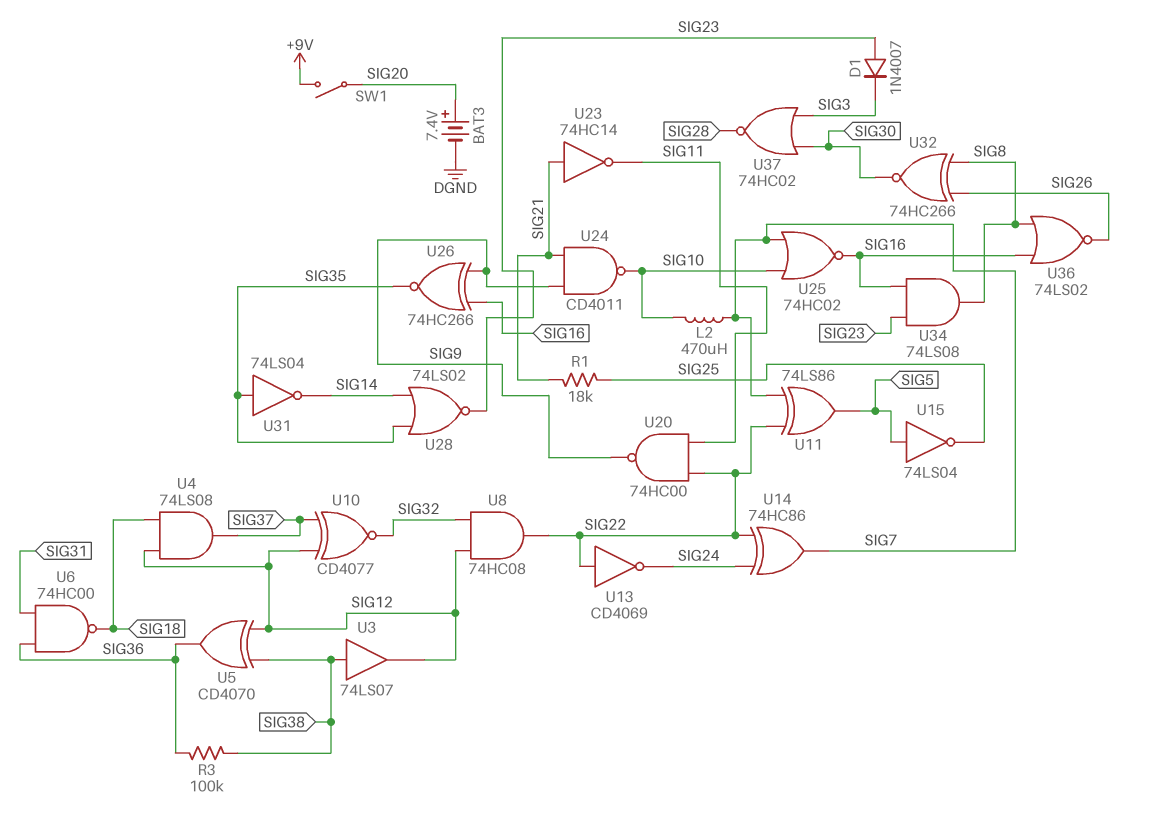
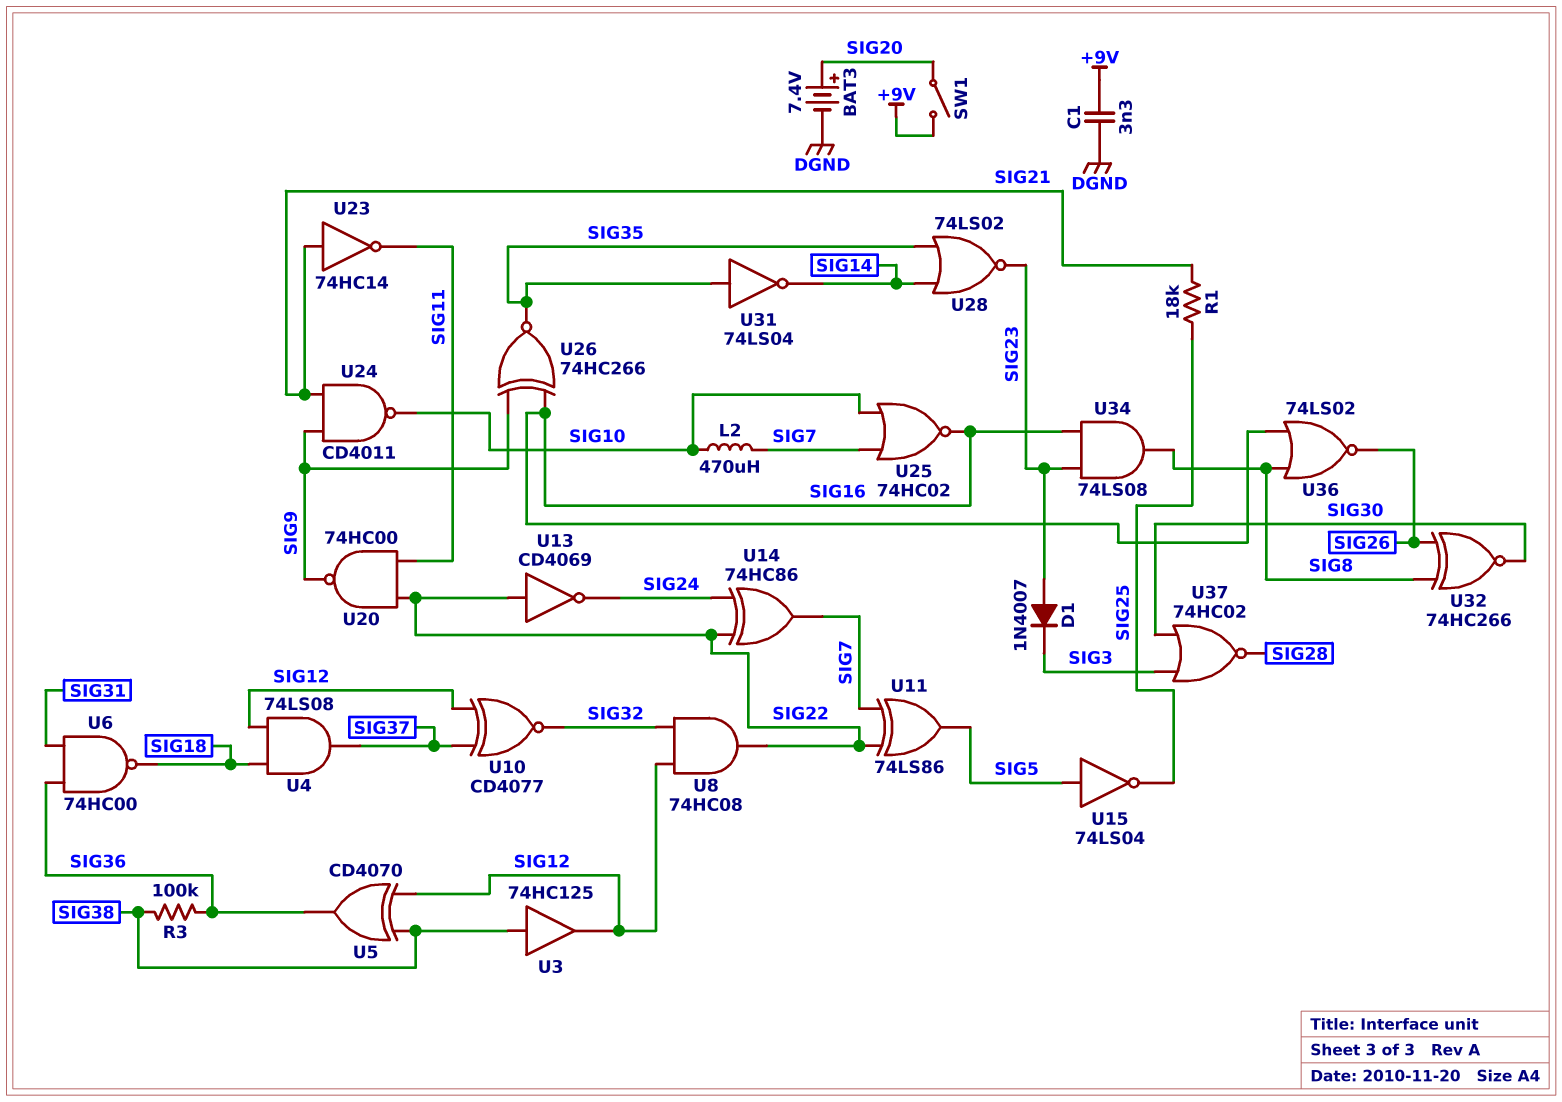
C1: none -> 3.3nF (+9V, DGND)
U3: buffer 74LS07 (in SIG38, out SIG12) -> buffer 74HC125 (in SIG38, out SIG12)

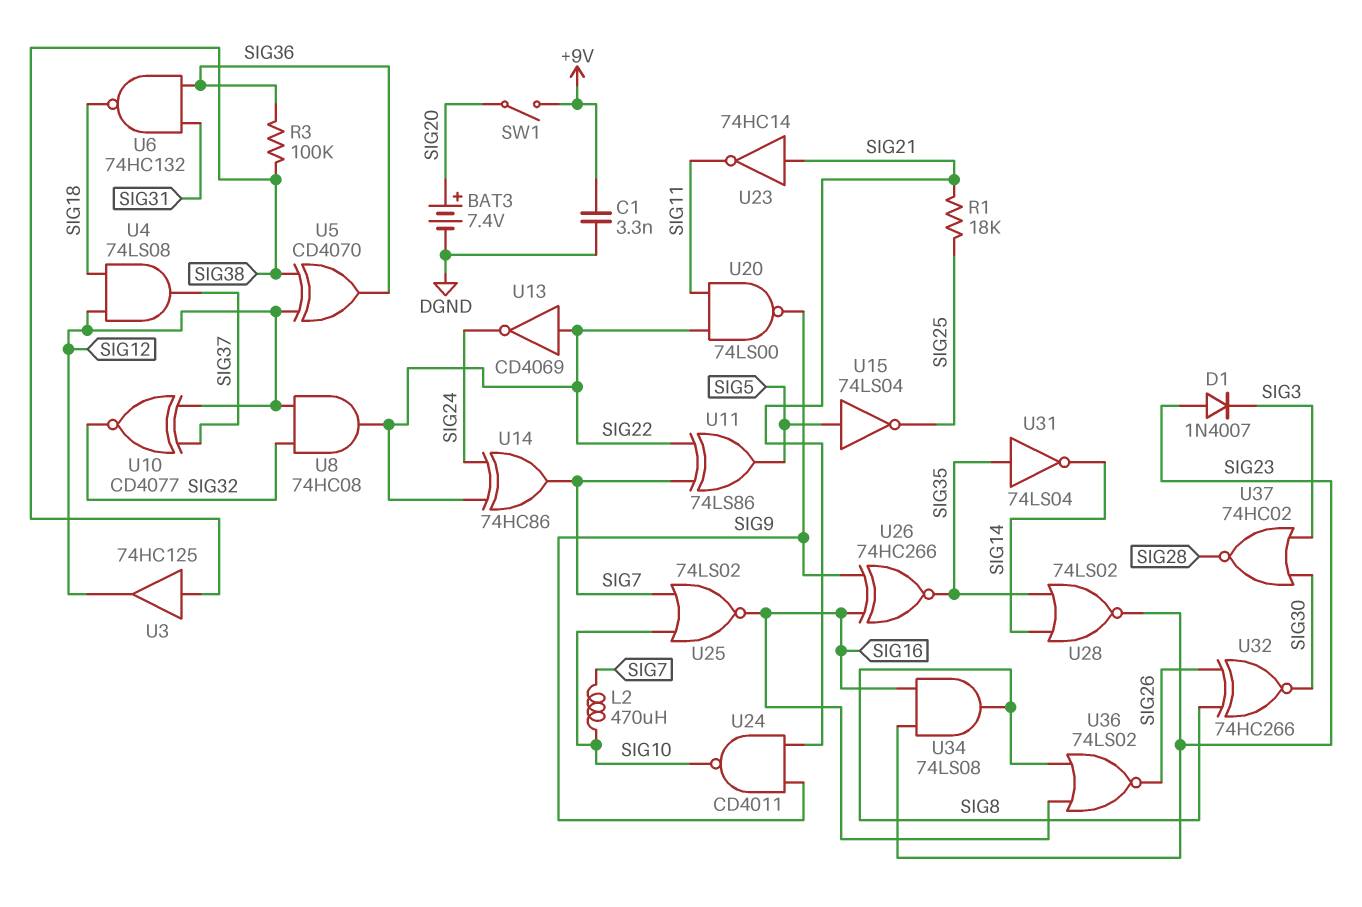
U6: NAND 74HC00 (in SIG31, in SIG36, out SIG18) -> NAND 74HC132 (in SIG31, in SIG36, out SIG18)
U20: NAND 74HC00 (in SIG11, in SIG22, out SIG9) -> NAND 74LS00 (in SIG11, in SIG22, out SIG9)
U25: NOR 74HC02 (in SIG7, in SIG10, out SIG16) -> NOR 74LS02 (in SIG7, in SIG10, out SIG16)

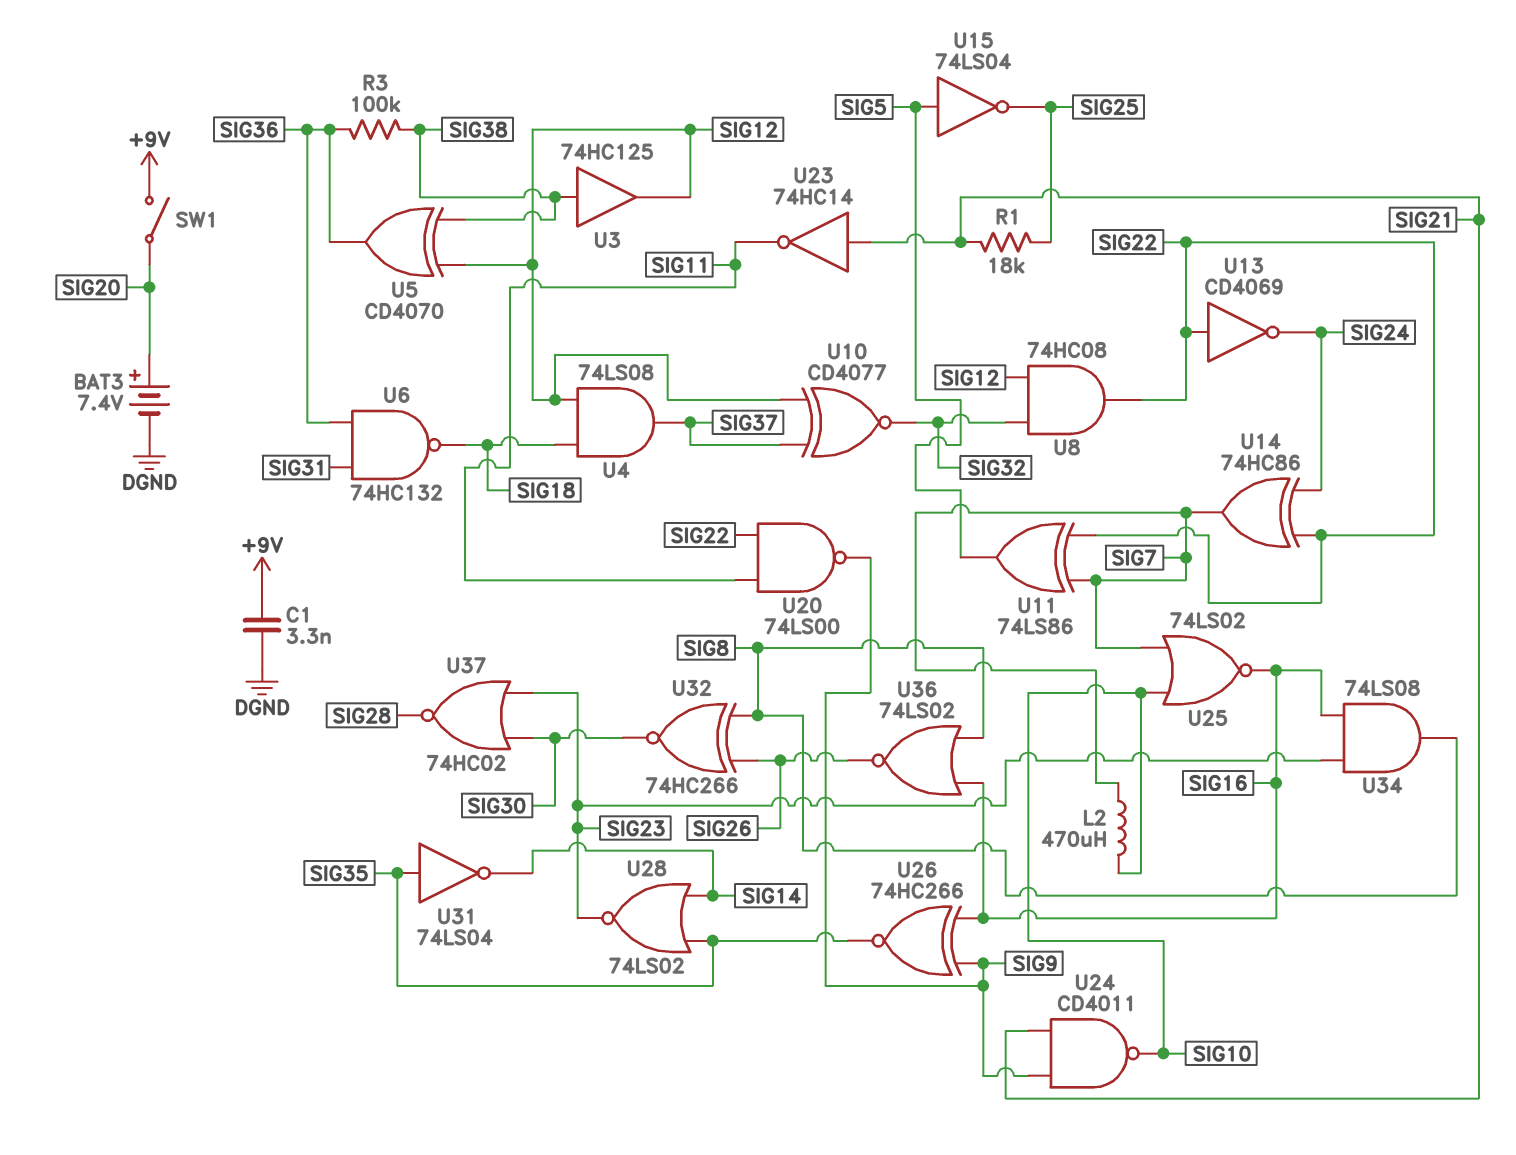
D1: diode 1N4007 (A SIG23, K SIG3) -> none
U37: NOR 74HC02 (in SIG3, in SIG30, out SIG28) -> NOR 74HC02 (in SIG23, in SIG30, out SIG28)

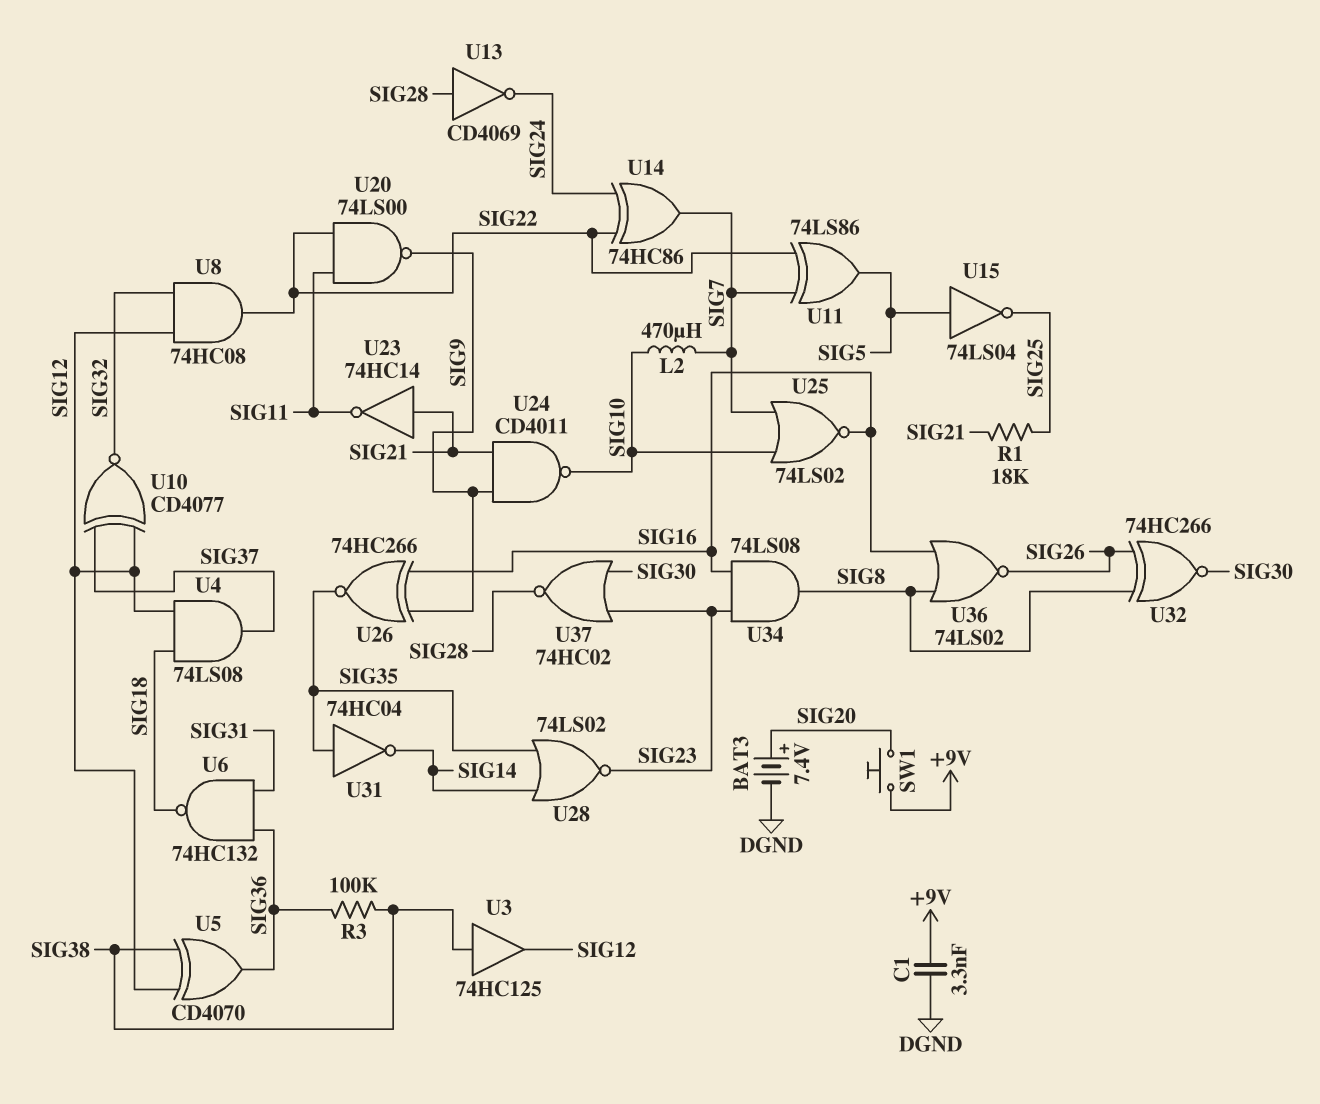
SW1: switch (+9V, SIG20) -> button (+9V, SIG20)
U13: NOT CD4069 (in SIG22, out SIG24) -> NOT CD4069 (in SIG28, out SIG24)
U31: NOT 74LS04 (in SIG35, out SIG14) -> NOT 74HC04 (in SIG35, out SIG14)

